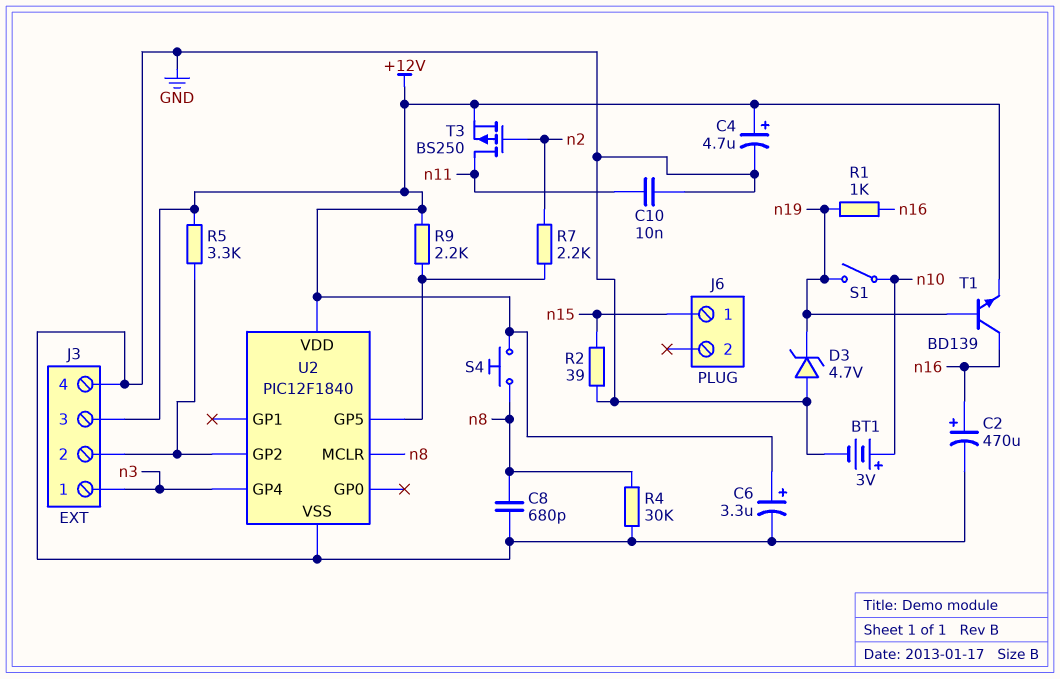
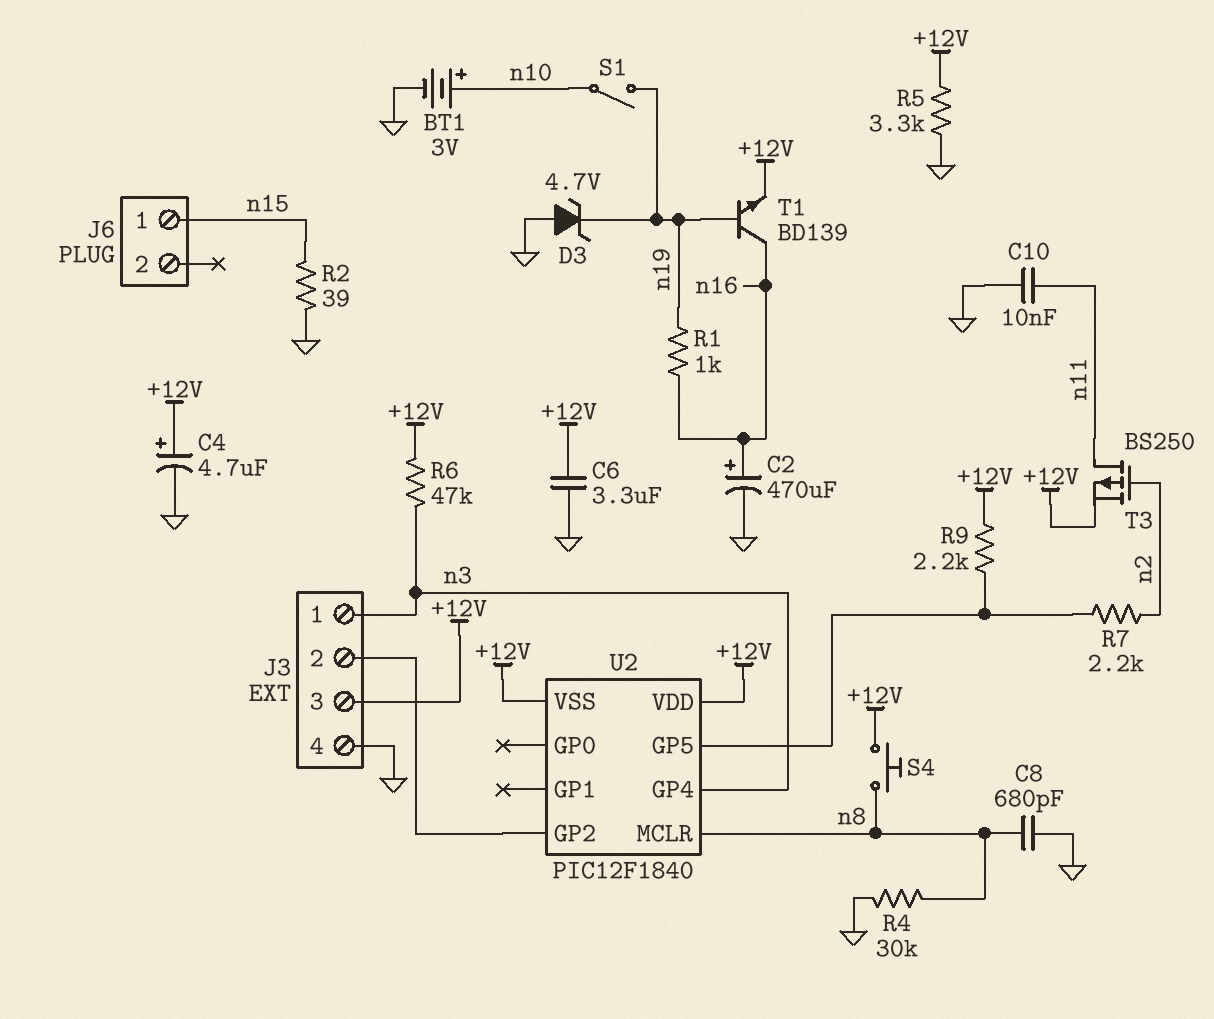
C6: 3.3uF (plus +12V, minus GND) -> 3.3uF (+12V, GND)
R5: 3.3k (+12V, J3/2) -> 3.3k (+12V, GND)
R6: none -> 47k (+12V, n3)
U2 pin VSS: GND -> +12V

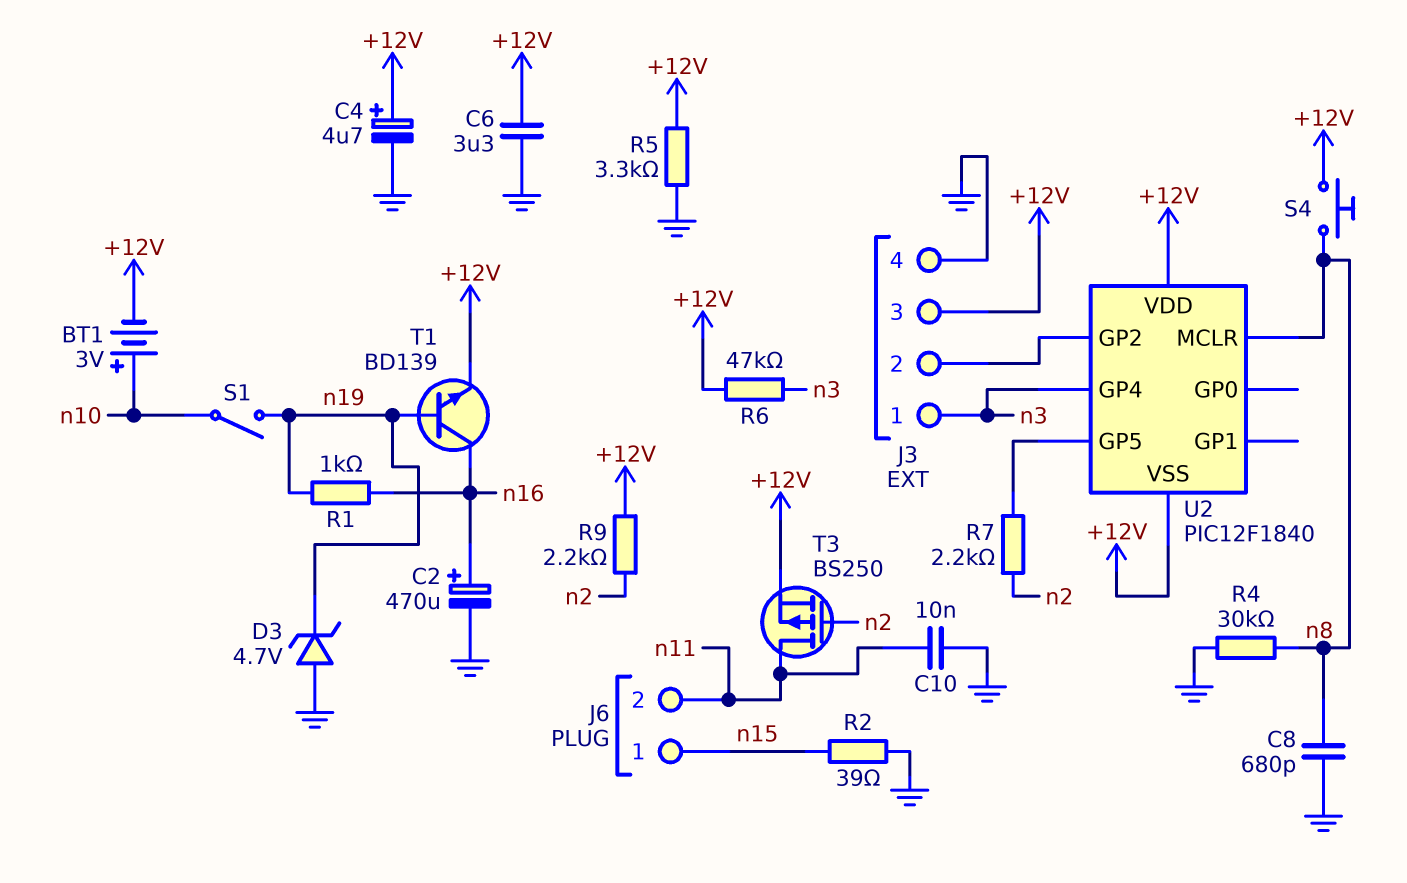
BT1: 3V (plus n10, minus GND) -> 3V (plus n10, minus +12V)
J6 pin 2: none -> n11
R9: 2.2k (+12V, U2/GP5) -> 2.2k (+12V, n2)

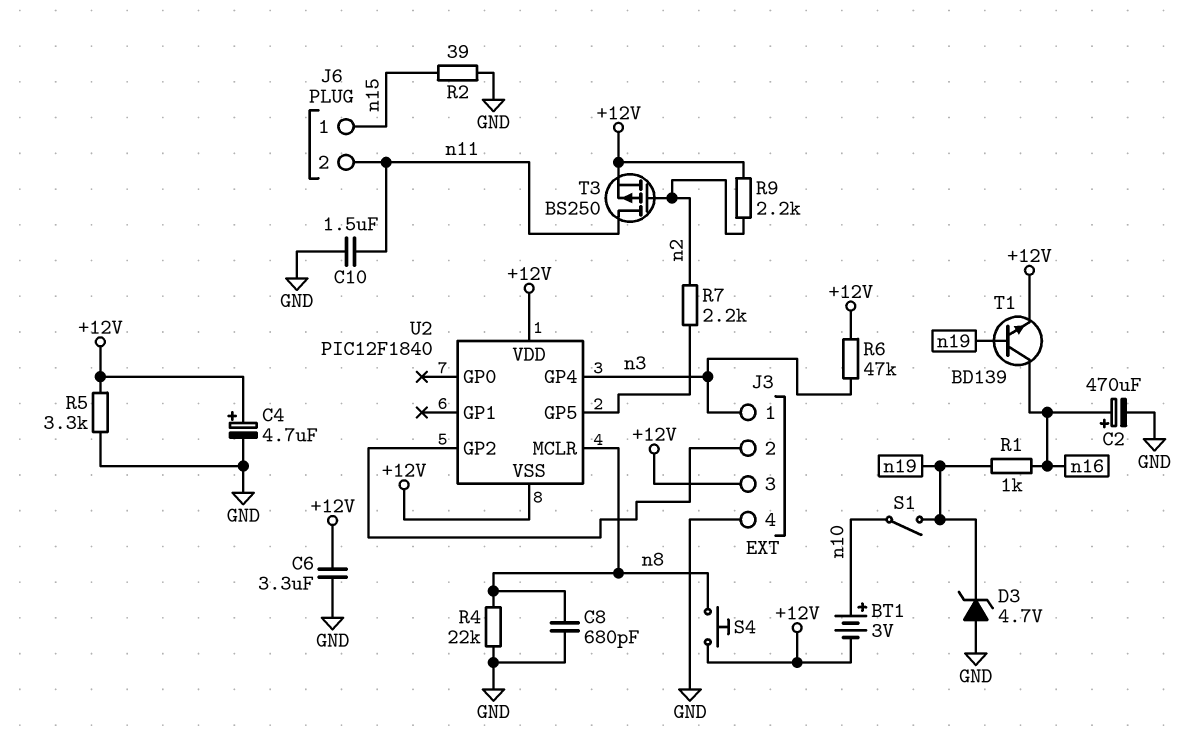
C10: 10nF (GND, n11) -> 1.5uF (GND, n11)
R4: 30k (GND, n8) -> 22k (GND, n8)

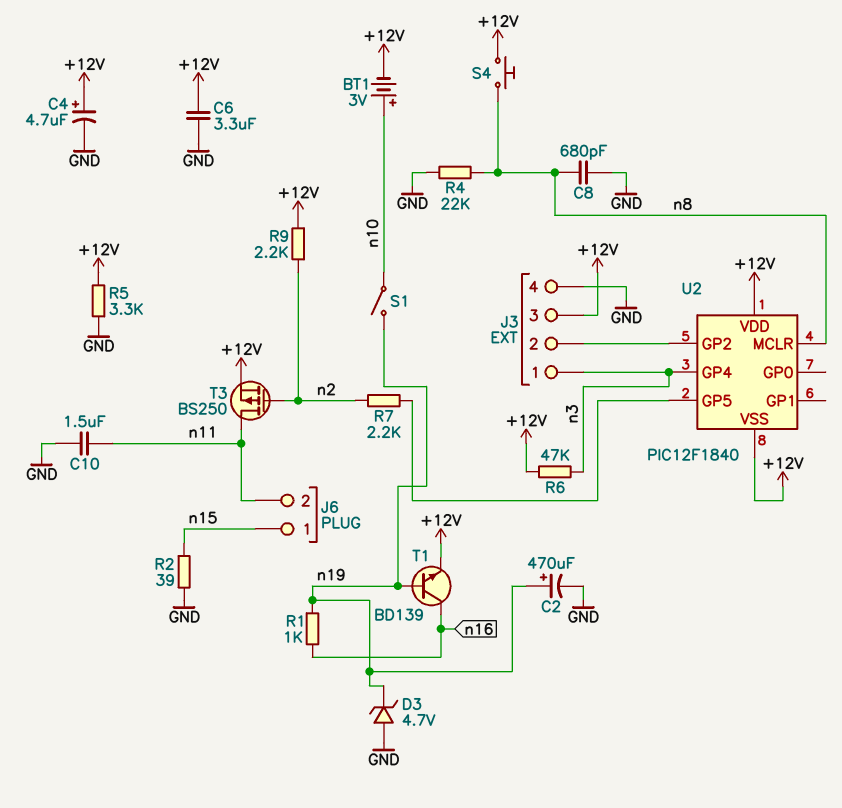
C2: 470uF (plus n16, minus GND) -> 470uF (plus n19, minus GND)

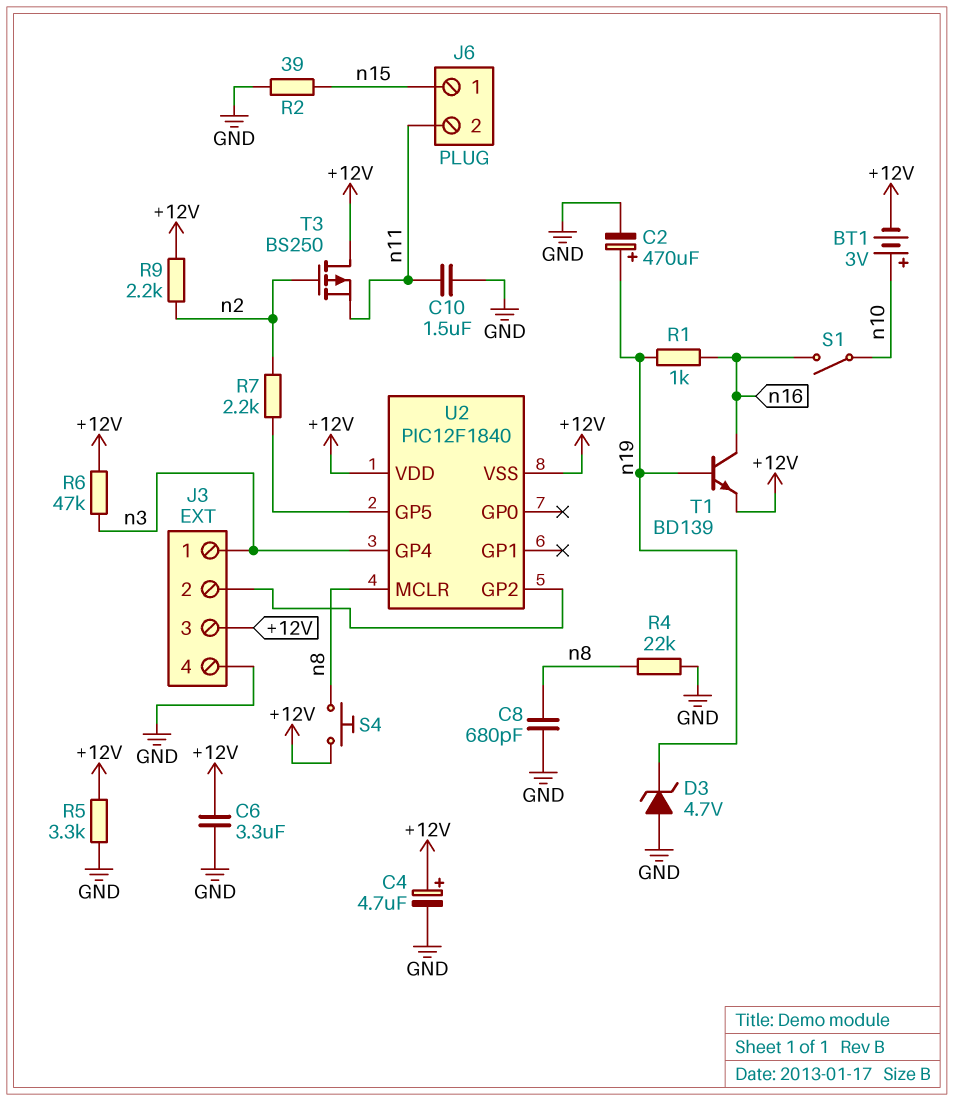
S1: switch (n10, n19) -> switch (n10, n16)
T3: PMOS BS250 (G n2, D n11, S +12V) -> PMOS BS250 (G n2, D +12V, S n11)

